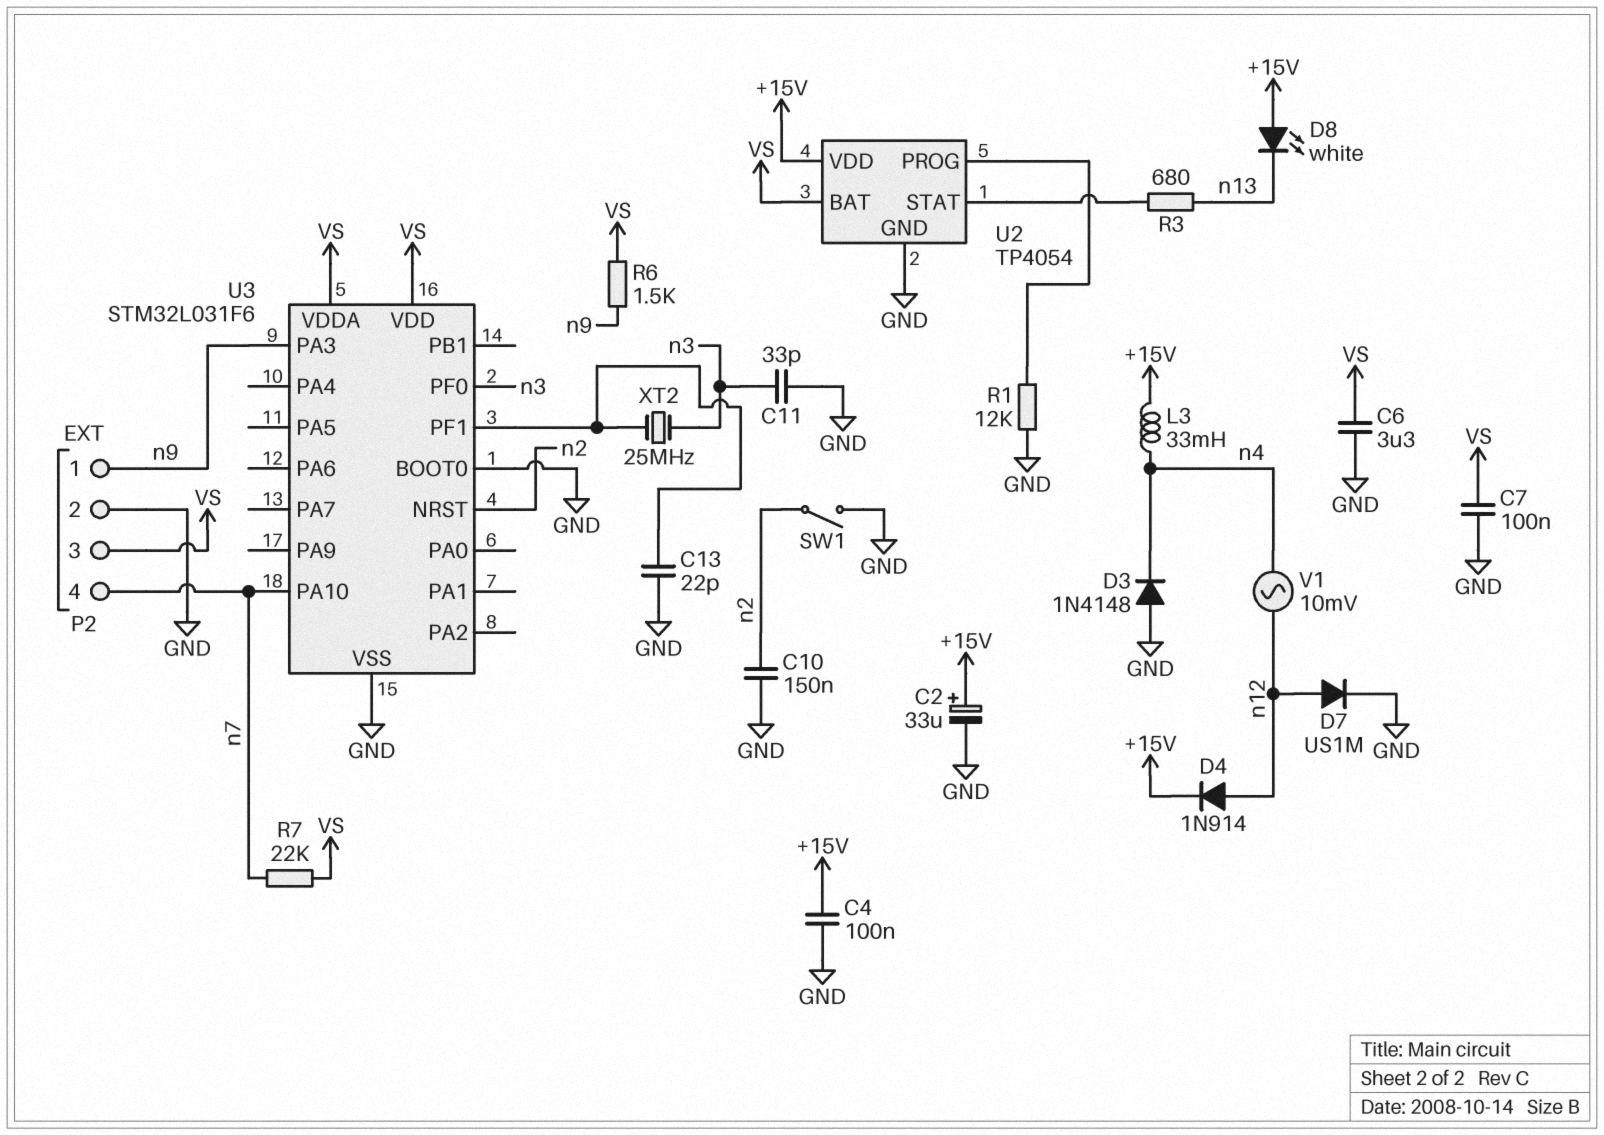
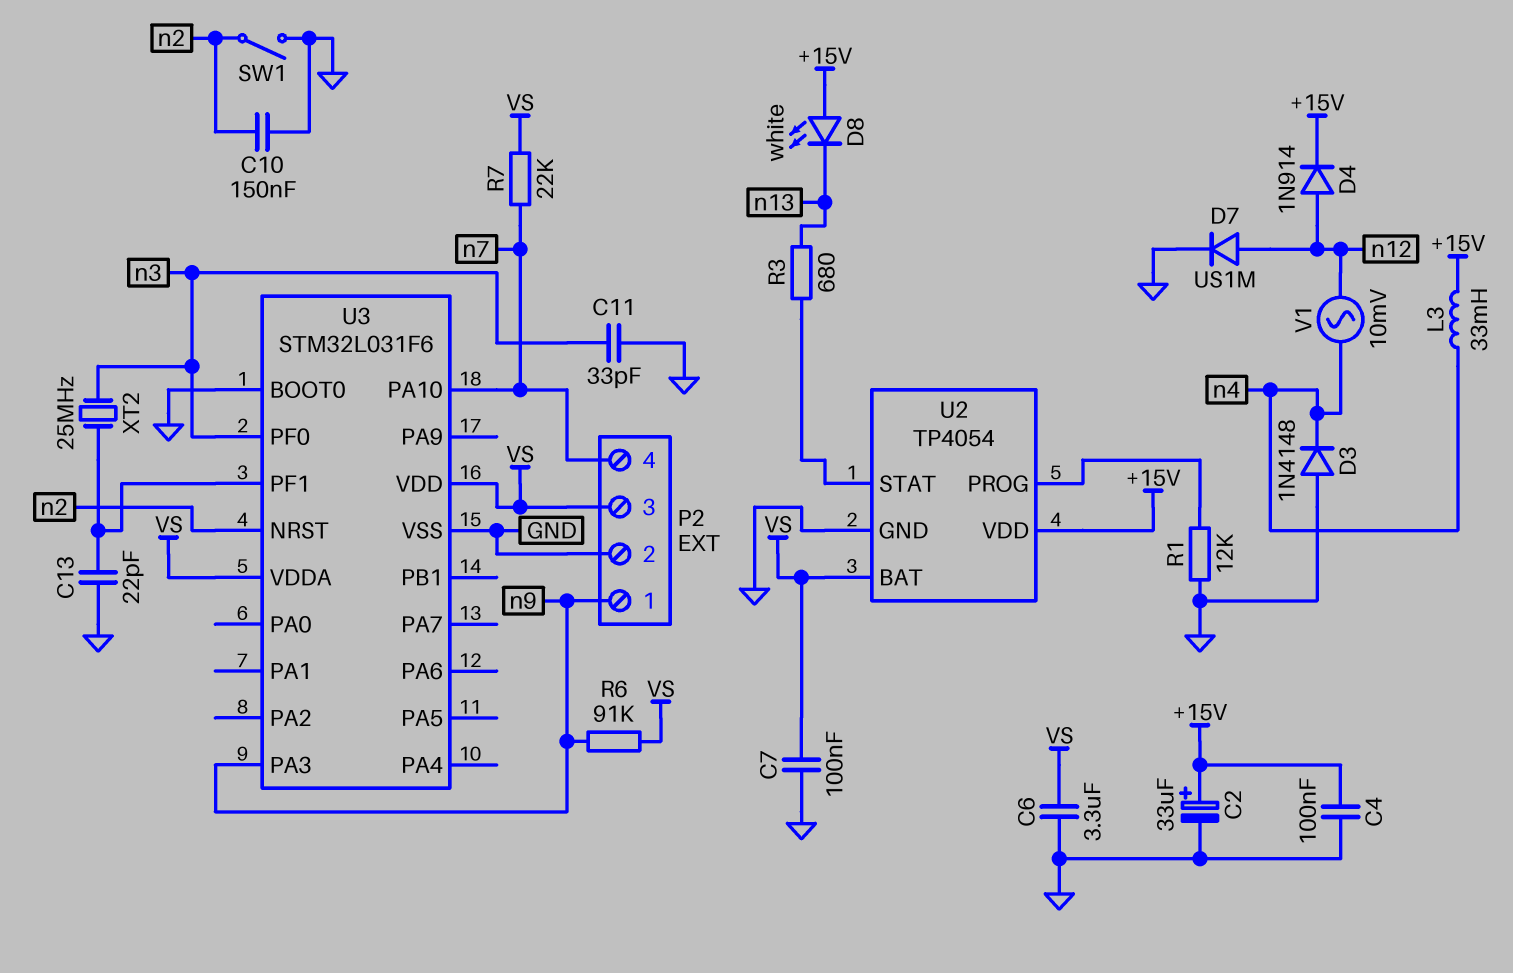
R6: 1.5k (VS, n9) -> 91k (VS, n9)

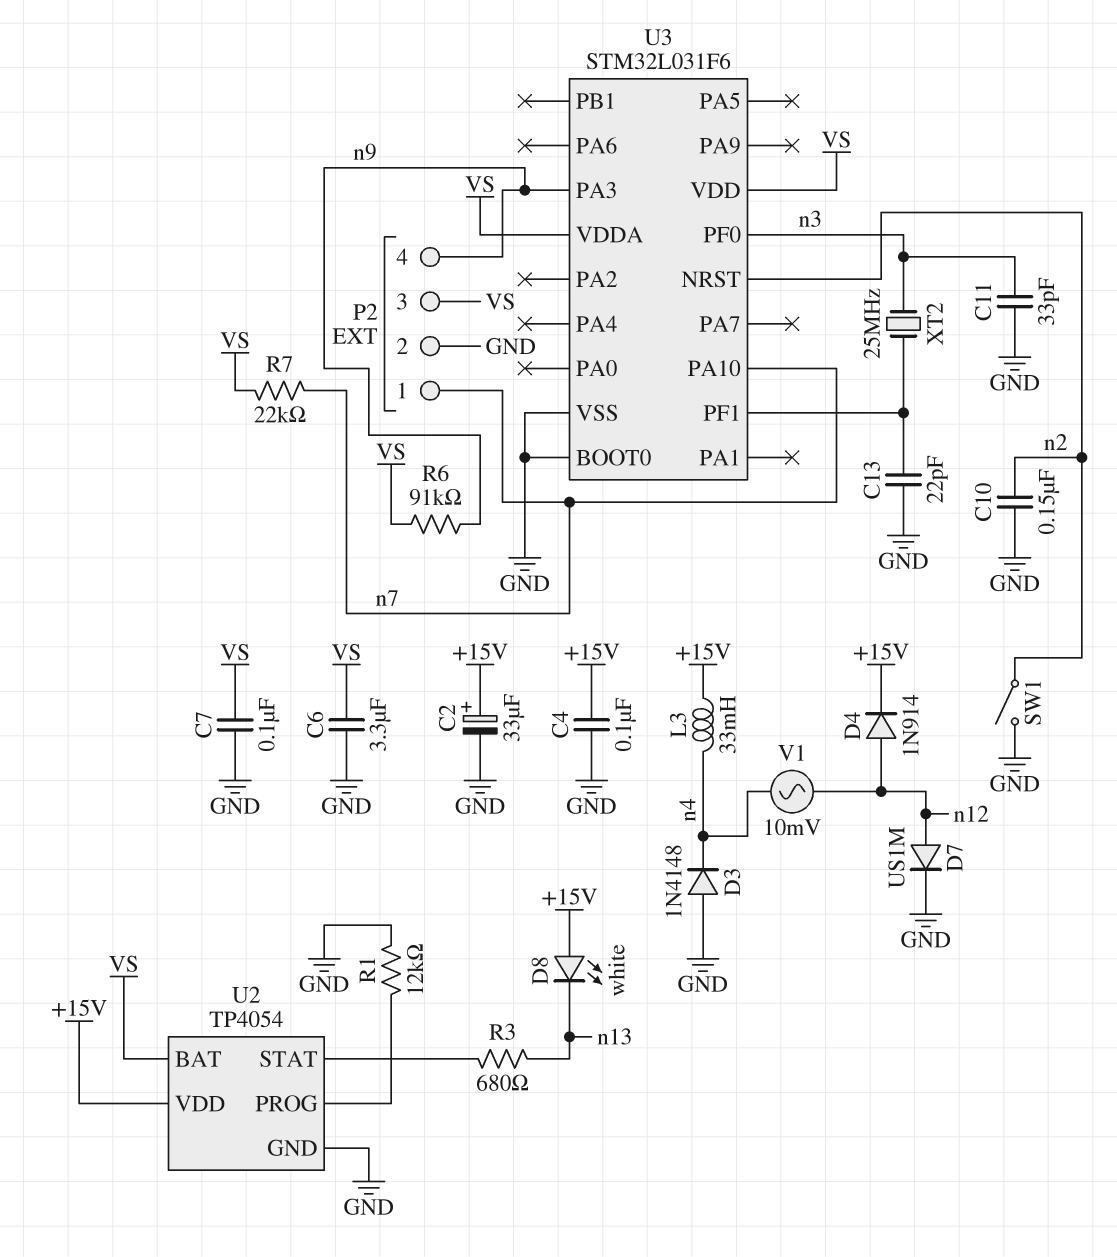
P2 pin 1: n9 -> n7
P2 pin 4: n7 -> n9

